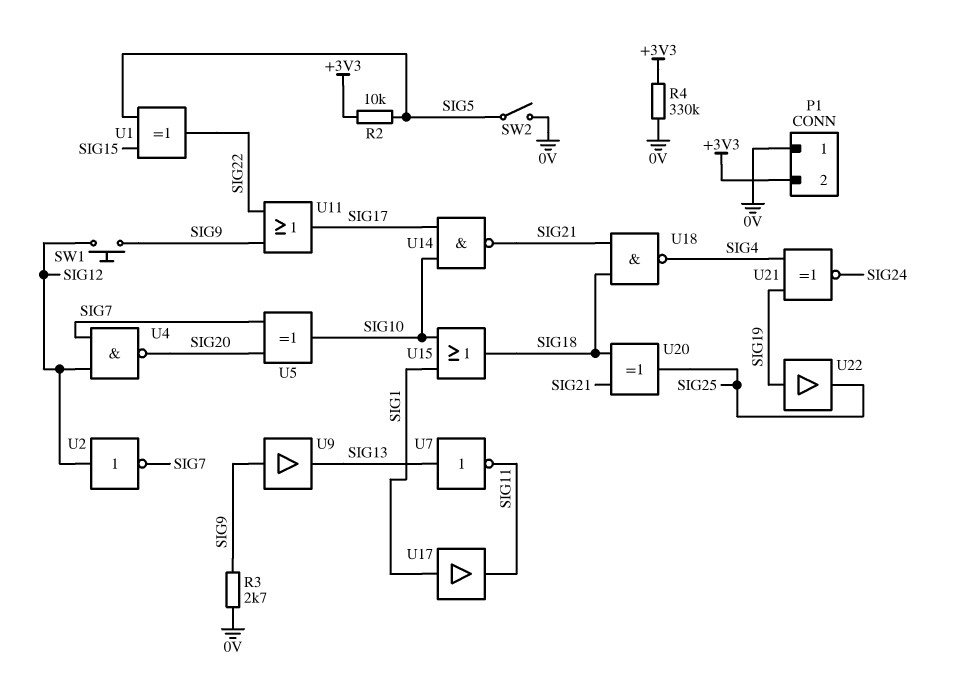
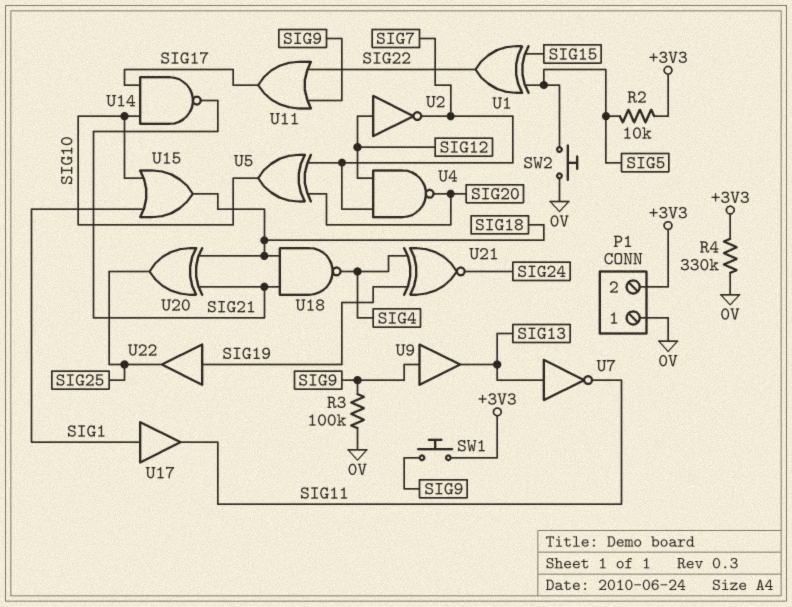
R3: 2.7k (0V, SIG9) -> 100k (0V, SIG9)
SW1: button (SIG9, SIG12) -> button (+3V3, SIG9)
SW2: switch (0V, SIG5) -> button (0V, SIG5)

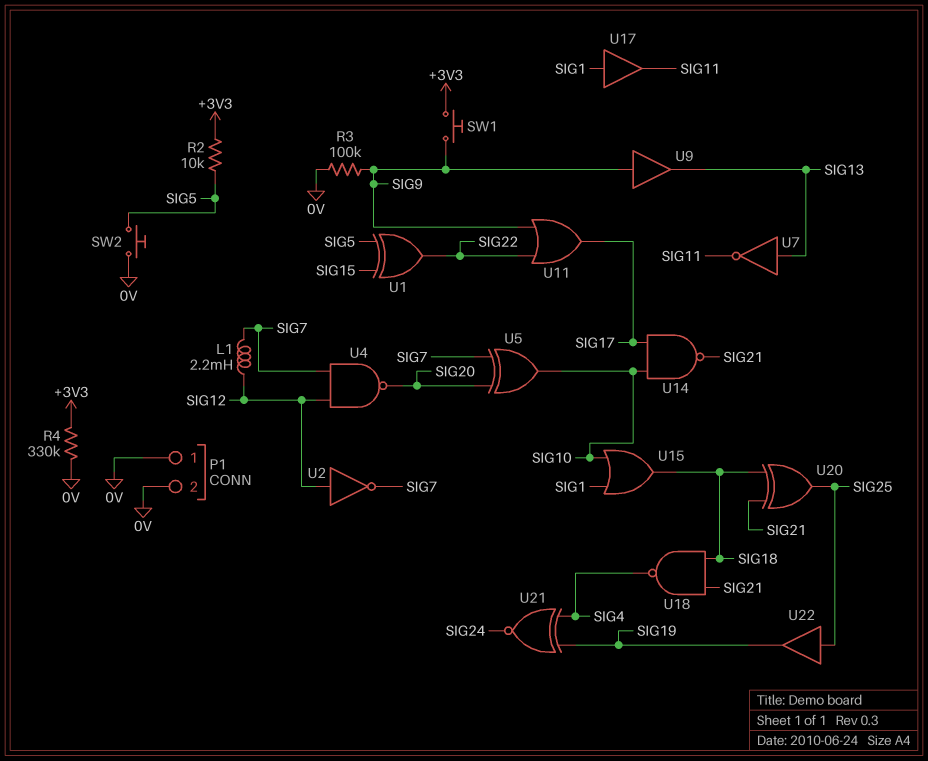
L1: none -> 2.2mH (SIG7, SIG12)
P1 pin 2: +3V3 -> 0V
U22: buffer (in SIG19, out SIG25) -> buffer (in SIG25, out SIG19)

